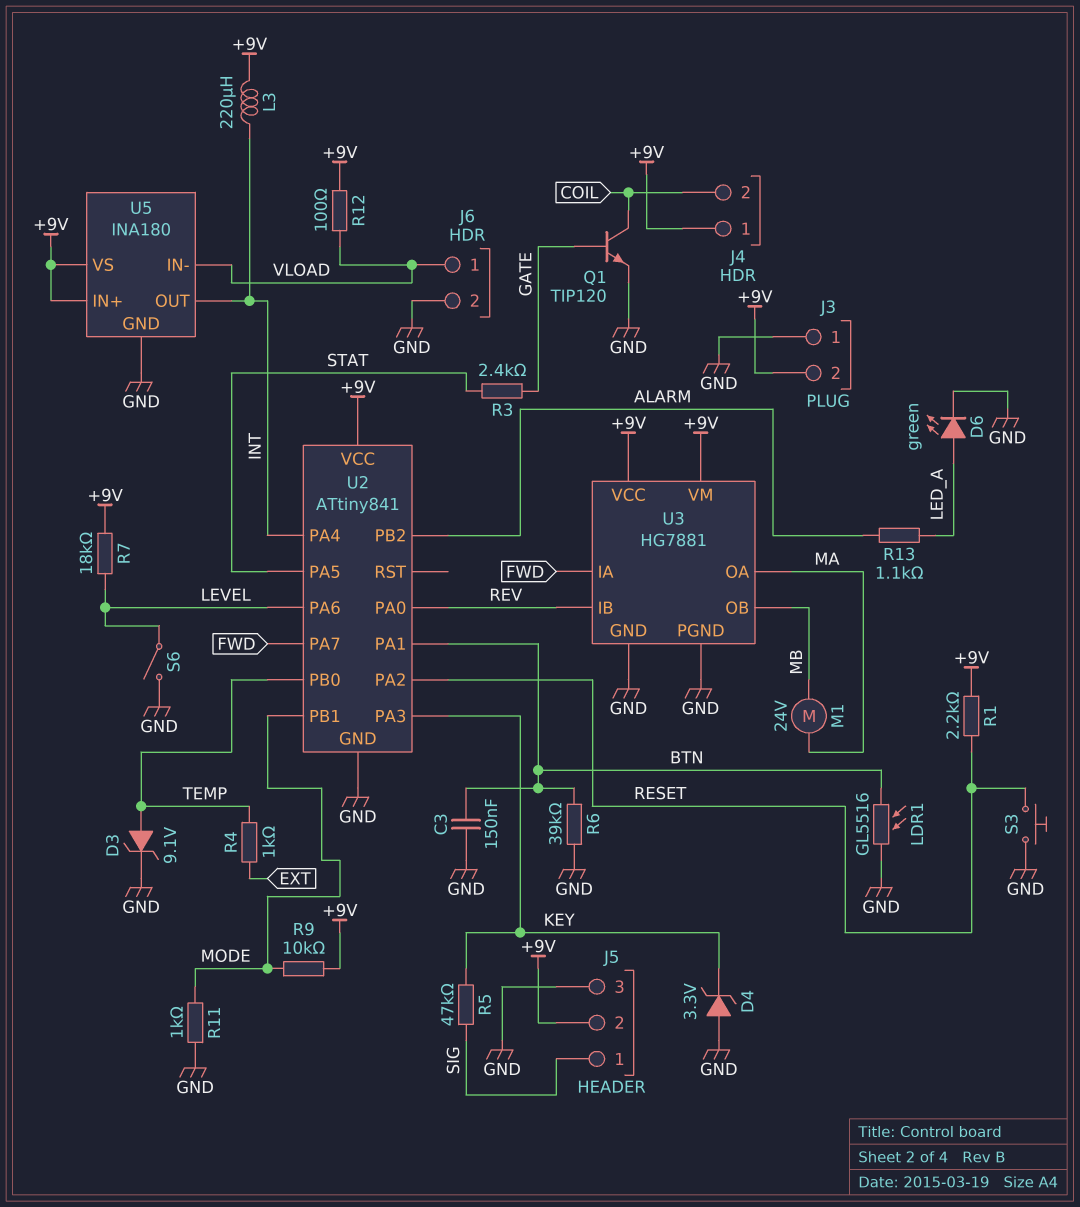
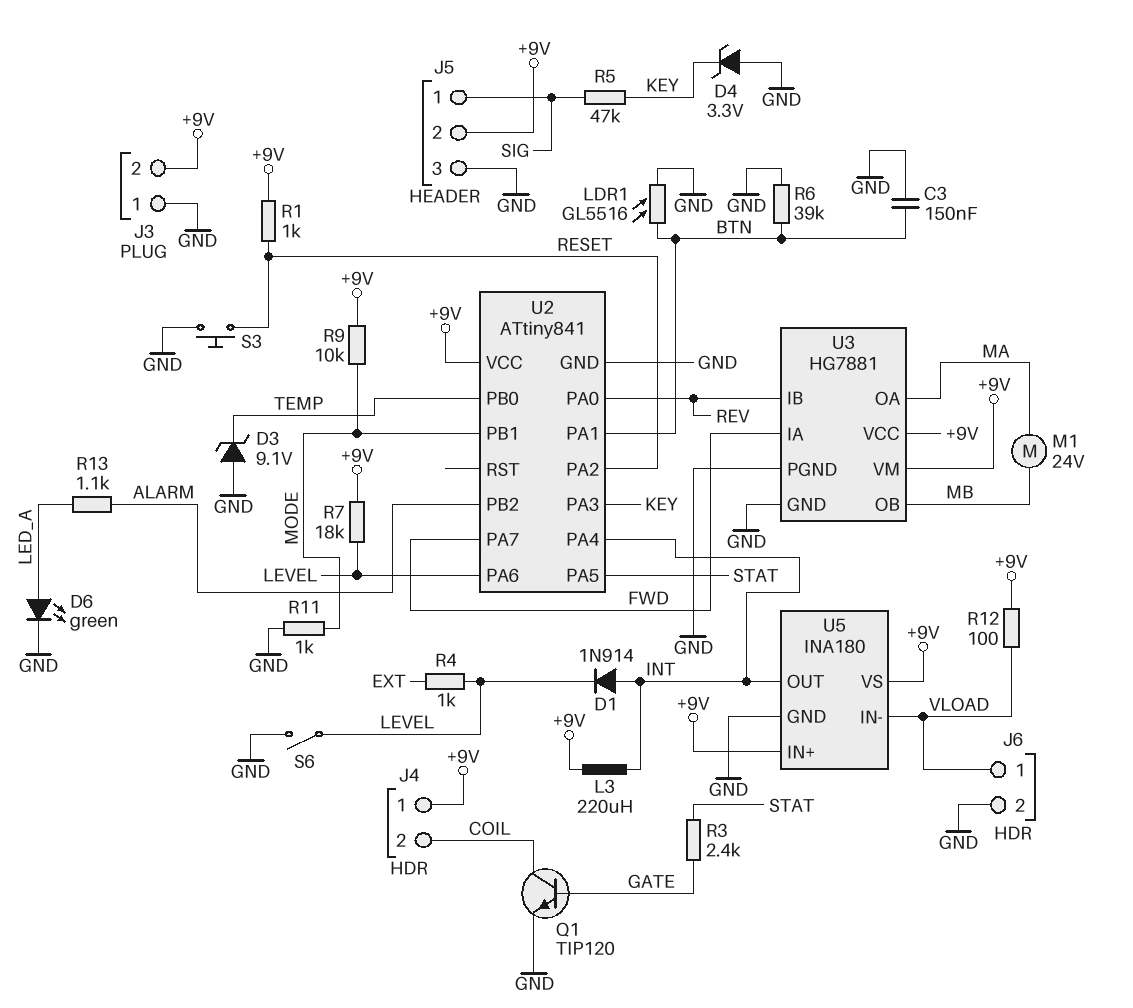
D1: none -> diode 1N914 (A INT, K LEVEL)
D3: zener 9.1V (A TEMP, K GND) -> zener 9.1V (A GND, K TEMP)
R1: 2.2k (+9V, RESET) -> 1k (+9V, RESET)
R4: 1k (EXT, TEMP) -> 1k (EXT, LEVEL)

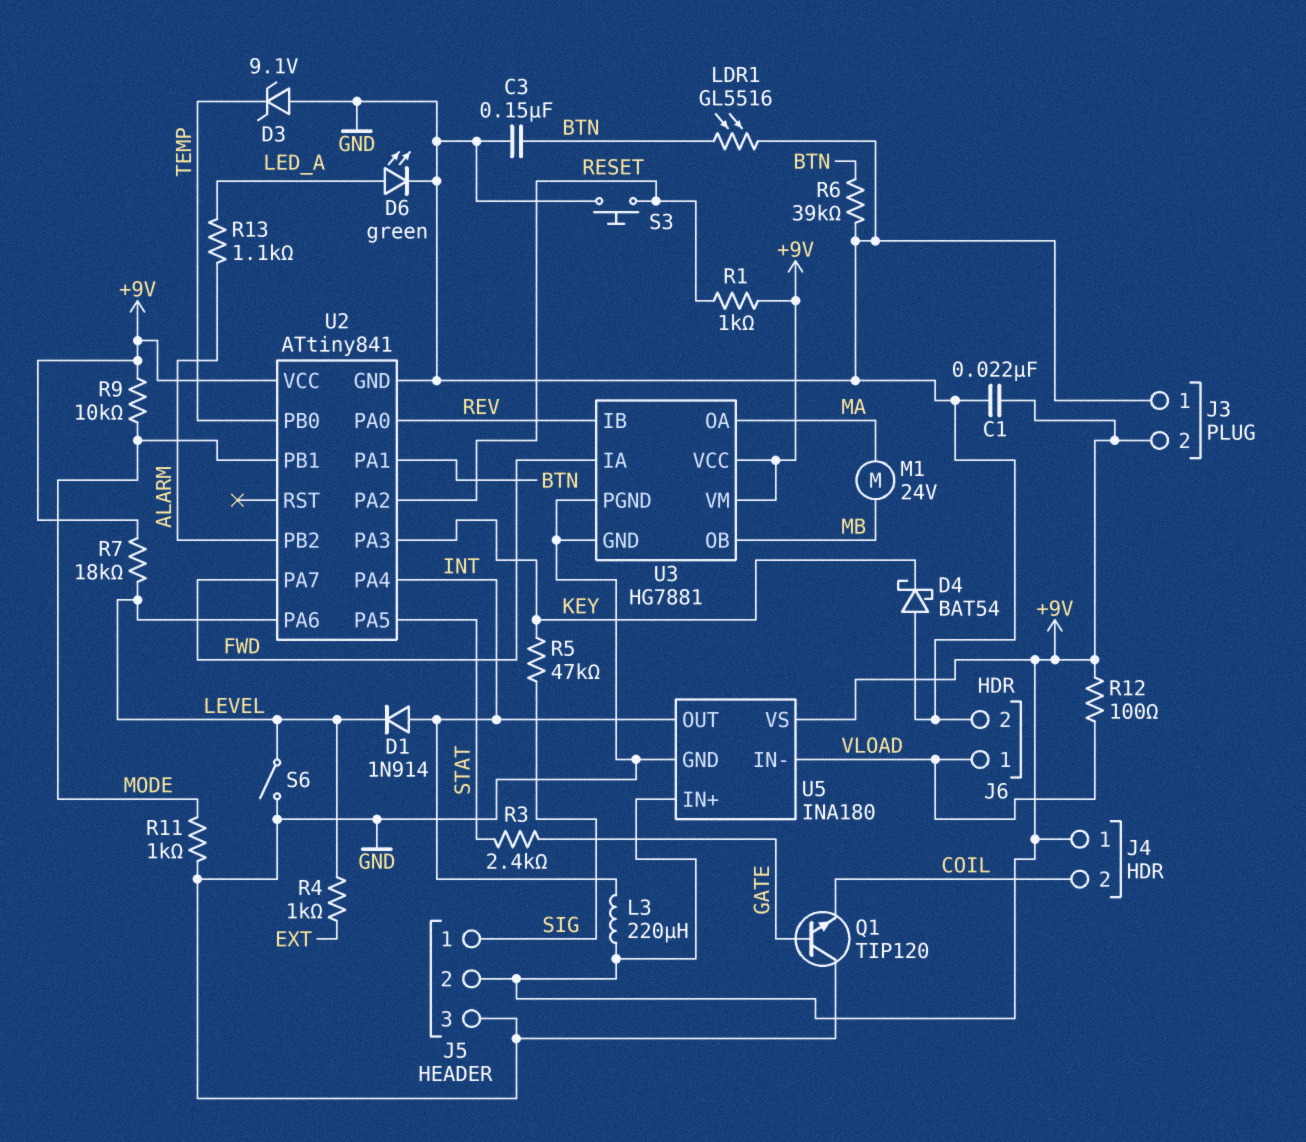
C1: none -> 22nF (+9V, GND)
D4: zener 3.3V (A GND, K KEY) -> schottky BAT54 (A GND, K KEY)
Q1: NPN TIP120 (B GATE, C COIL, E GND) -> NPN TIP120 (B GATE, C GND, E COIL)

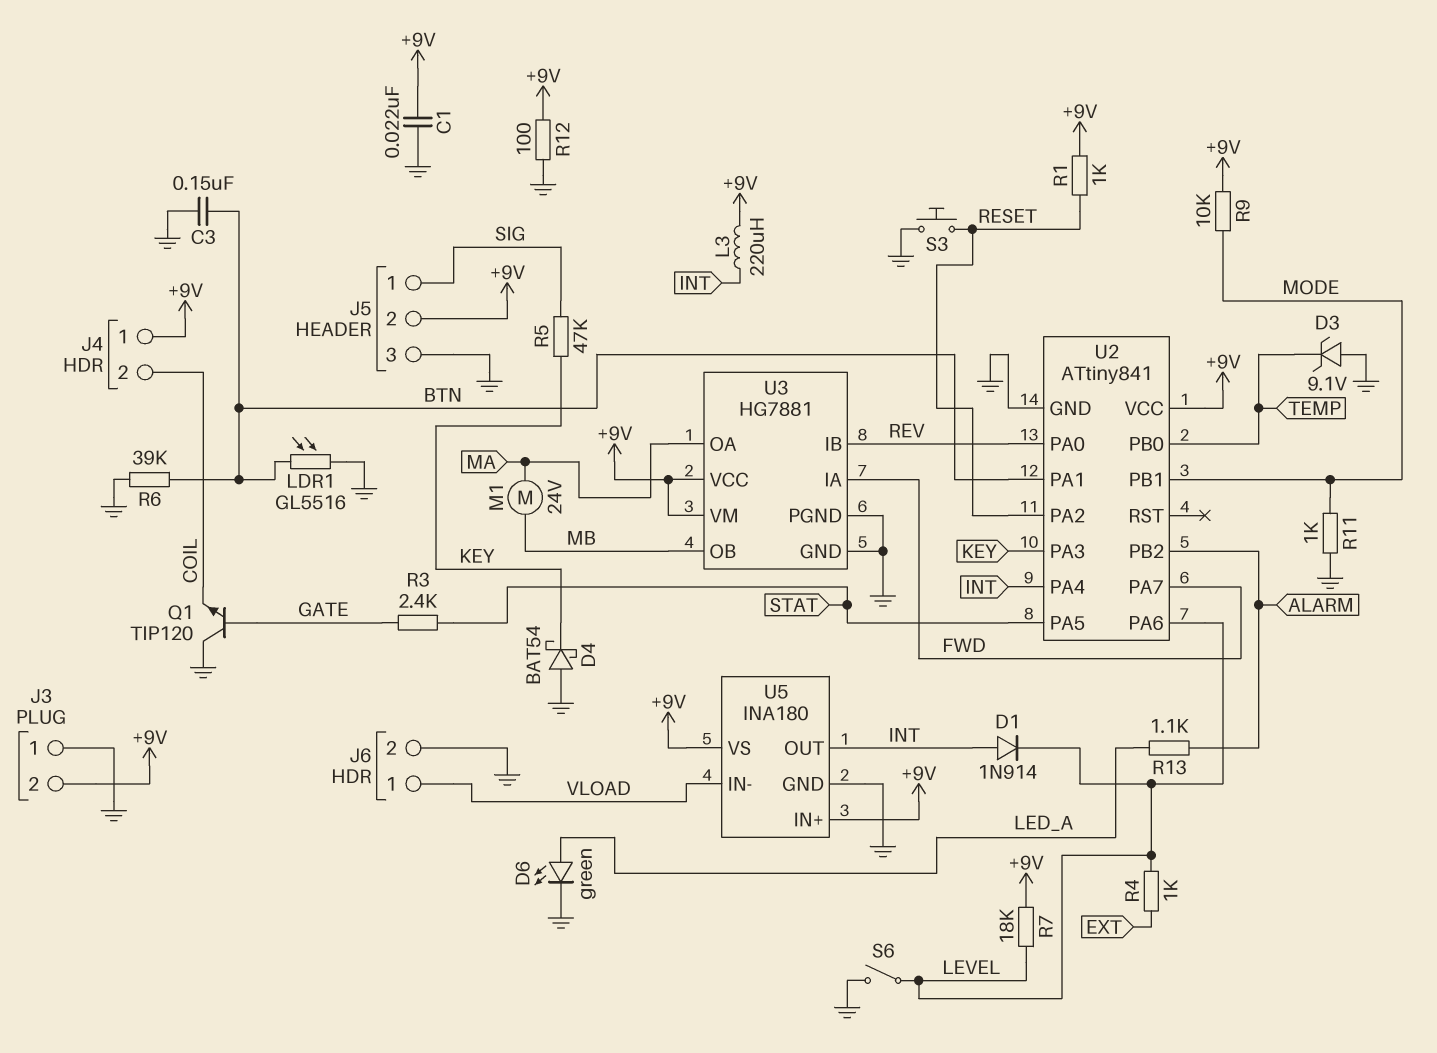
R12: 100 (+9V, VLOAD) -> 100 (+9V, GND)

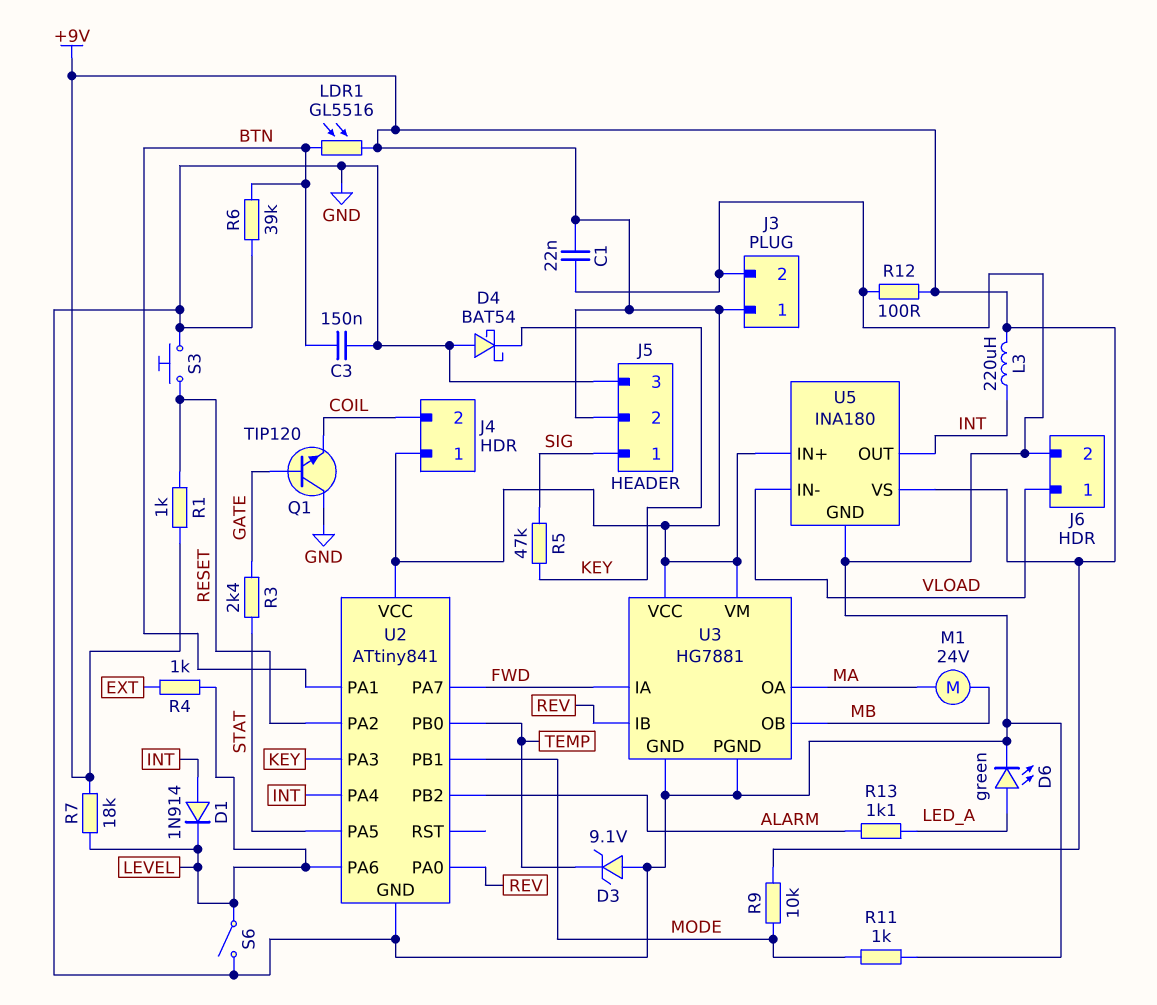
J3 pin 1: GND -> +9V
J3 pin 2: +9V -> GND
LDR1: GL5516 (BTN, GND) -> GL5516 (+9V, BTN)

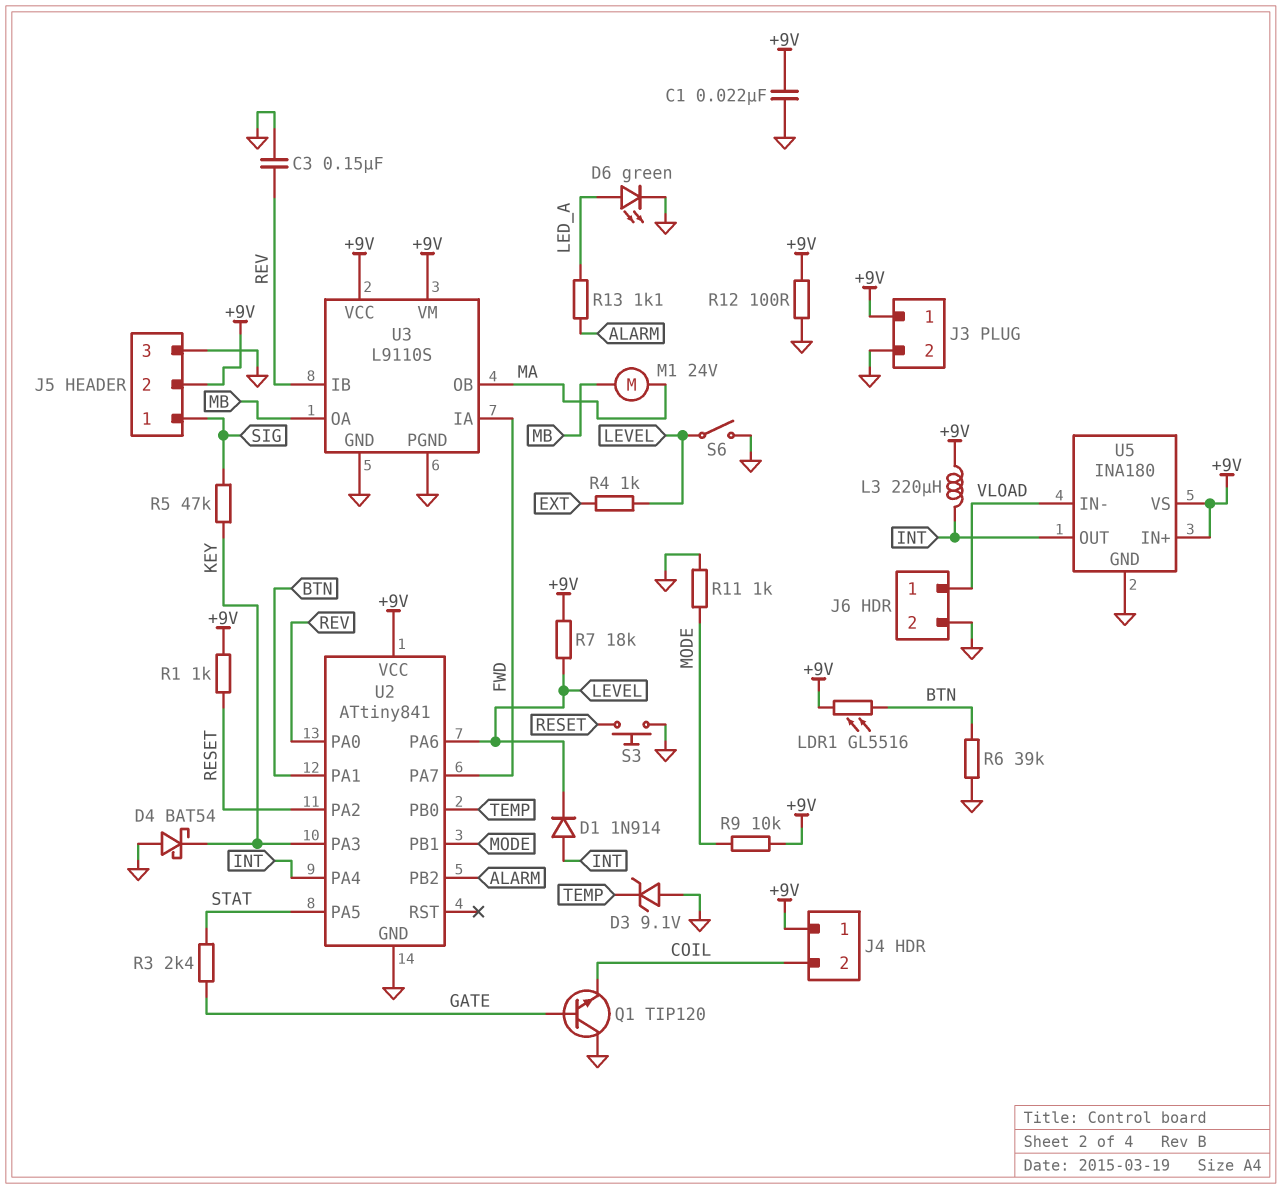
C3: 150nF (BTN, GND) -> 150nF (GND, REV)
U3: HG7881 -> L9110S
U3 pin OA: MA -> MB
U3 pin OB: MB -> MA

